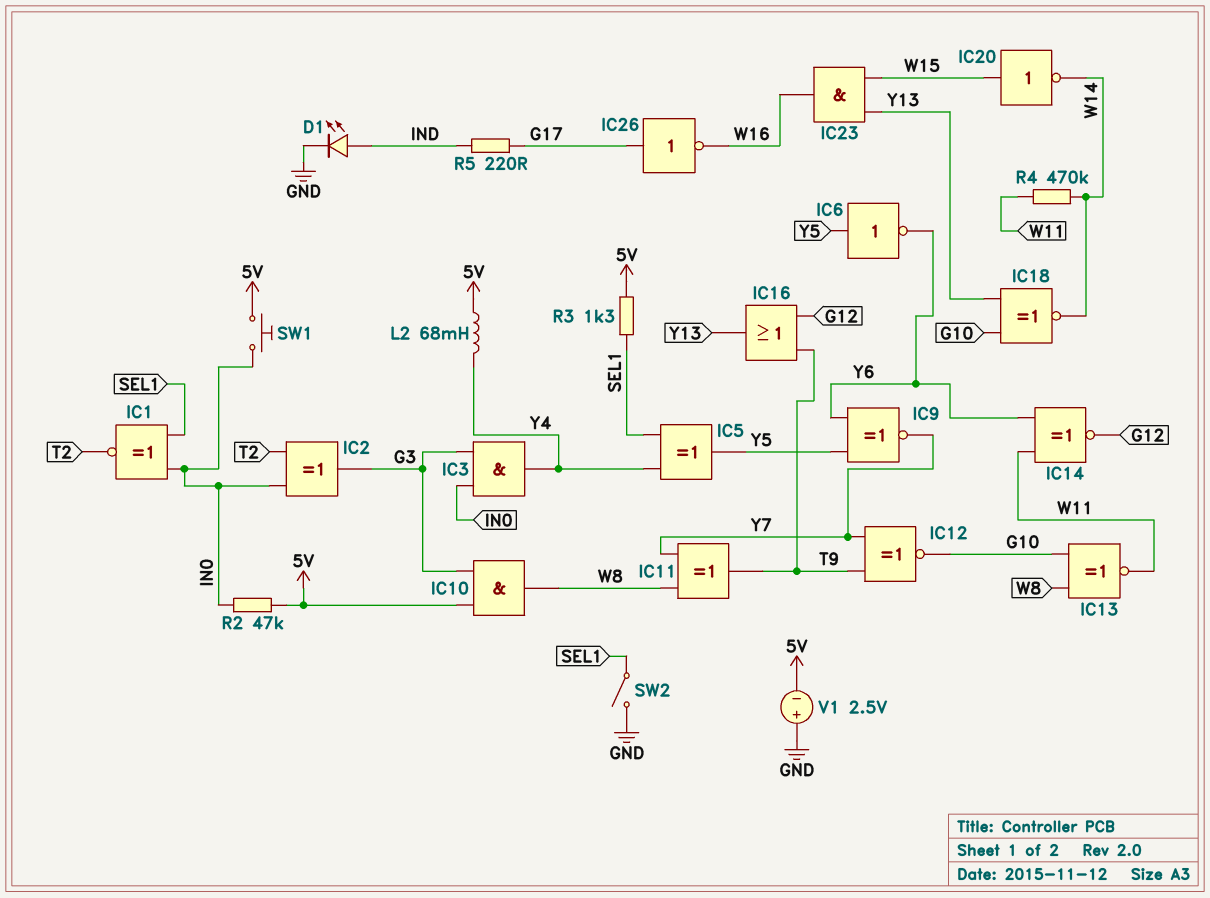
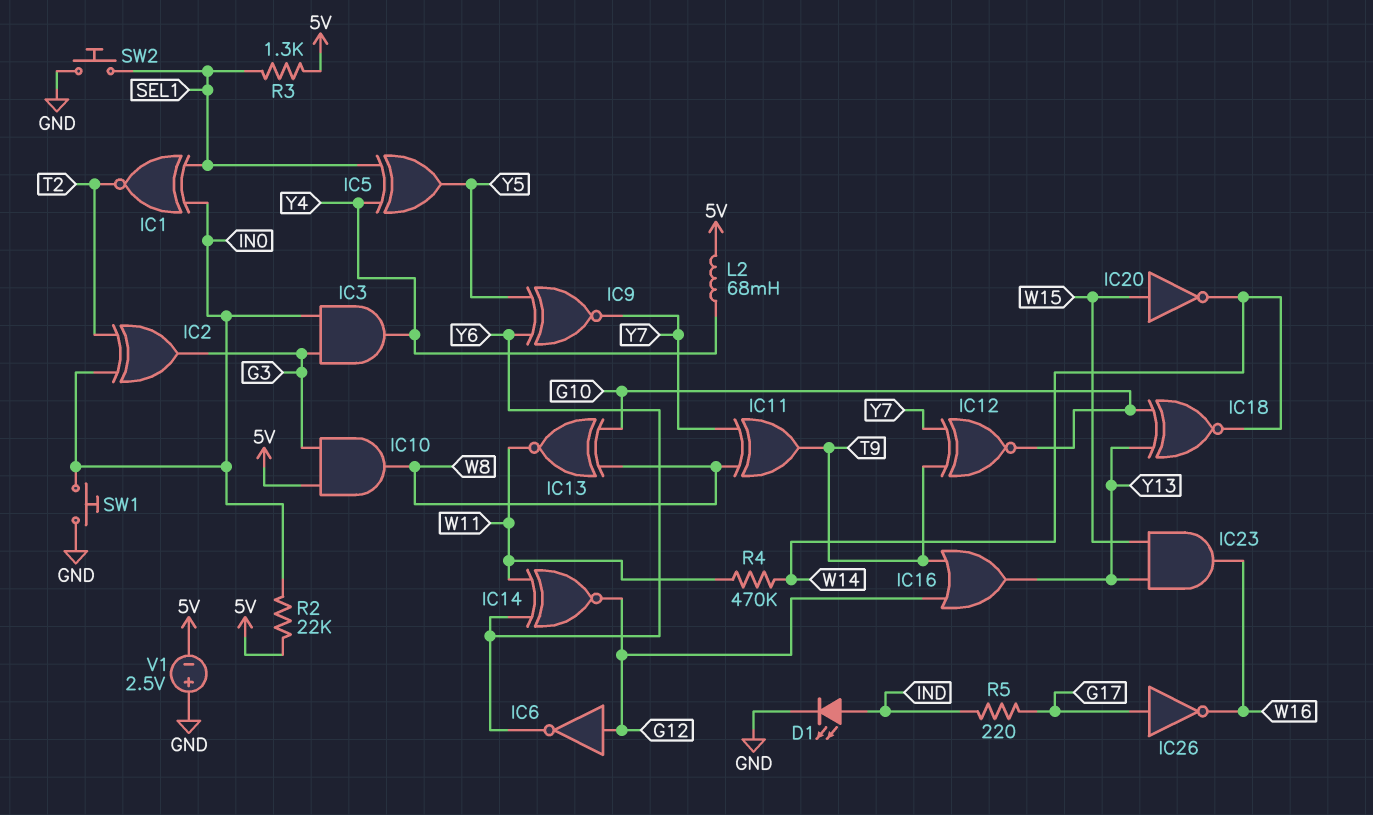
IC6: NOT (in Y5, out Y6) -> NOT (in G12, out Y6)
R2: 47k (5V, IN0) -> 22k (5V, IN0)
SW1: button (5V, IN0) -> button (GND, IN0)
SW2: switch (GND, SEL1) -> button (GND, SEL1)

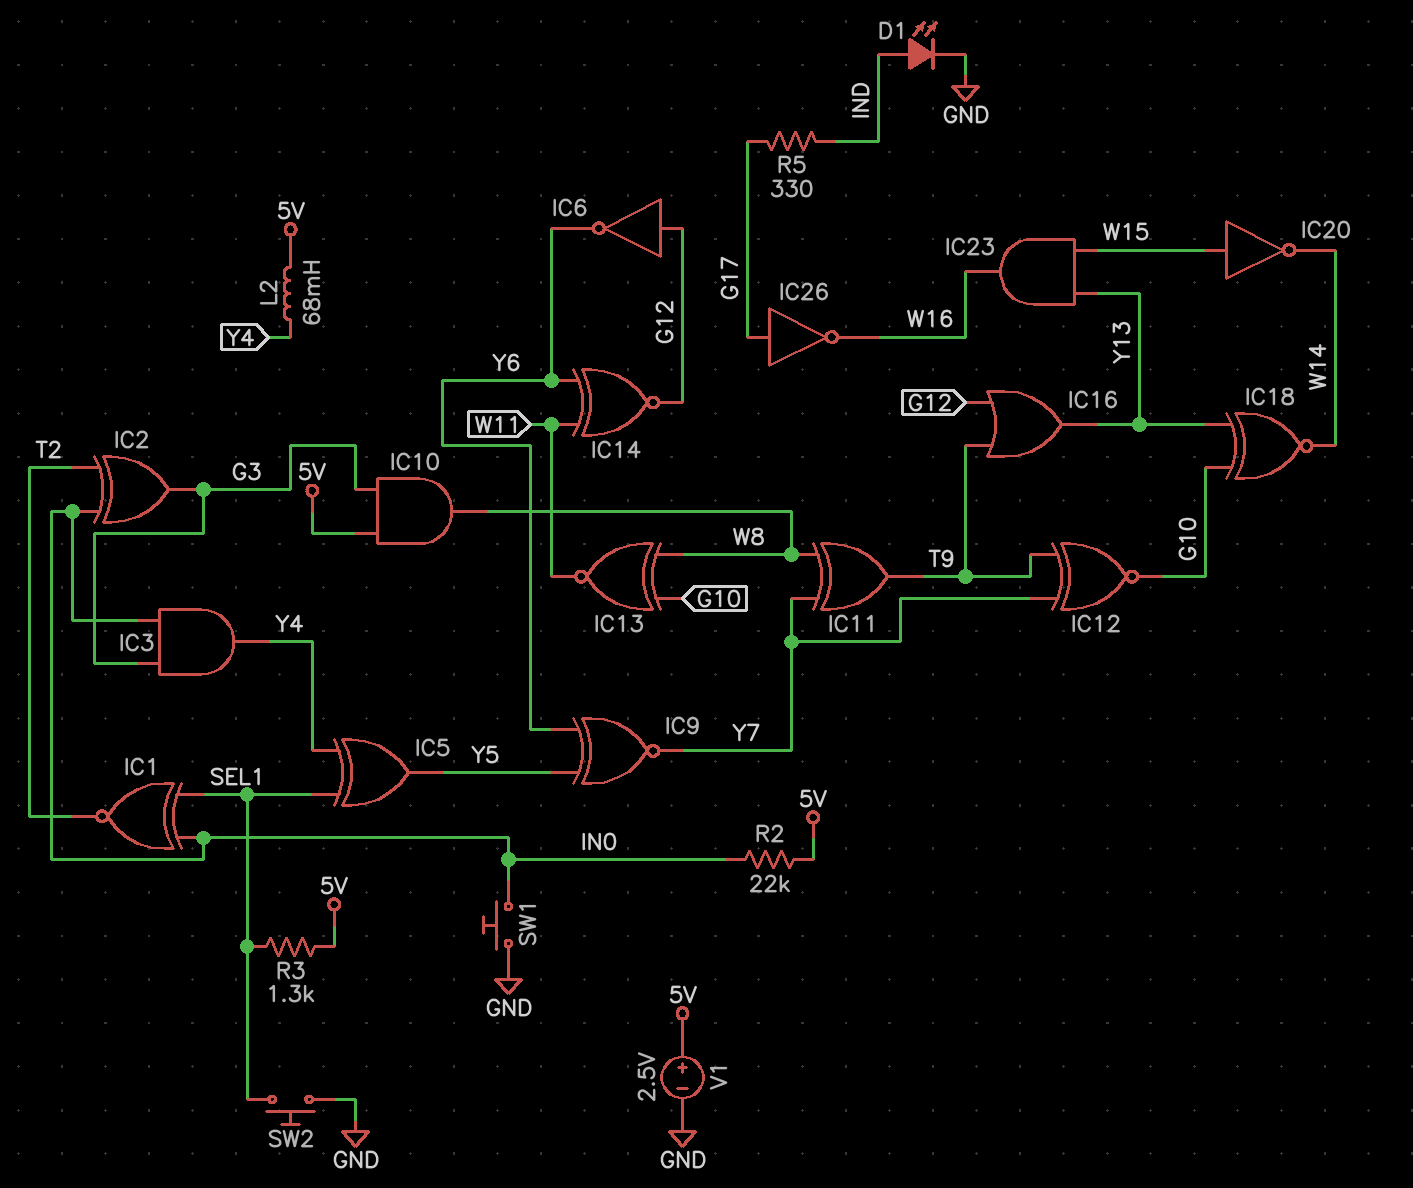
R4: 470k (W11, W14) -> none
R5: 220 (G17, IND) -> 330 (G17, IND)
V1: 2.5V (plus GND, minus 5V) -> 2.5V (plus 5V, minus GND)

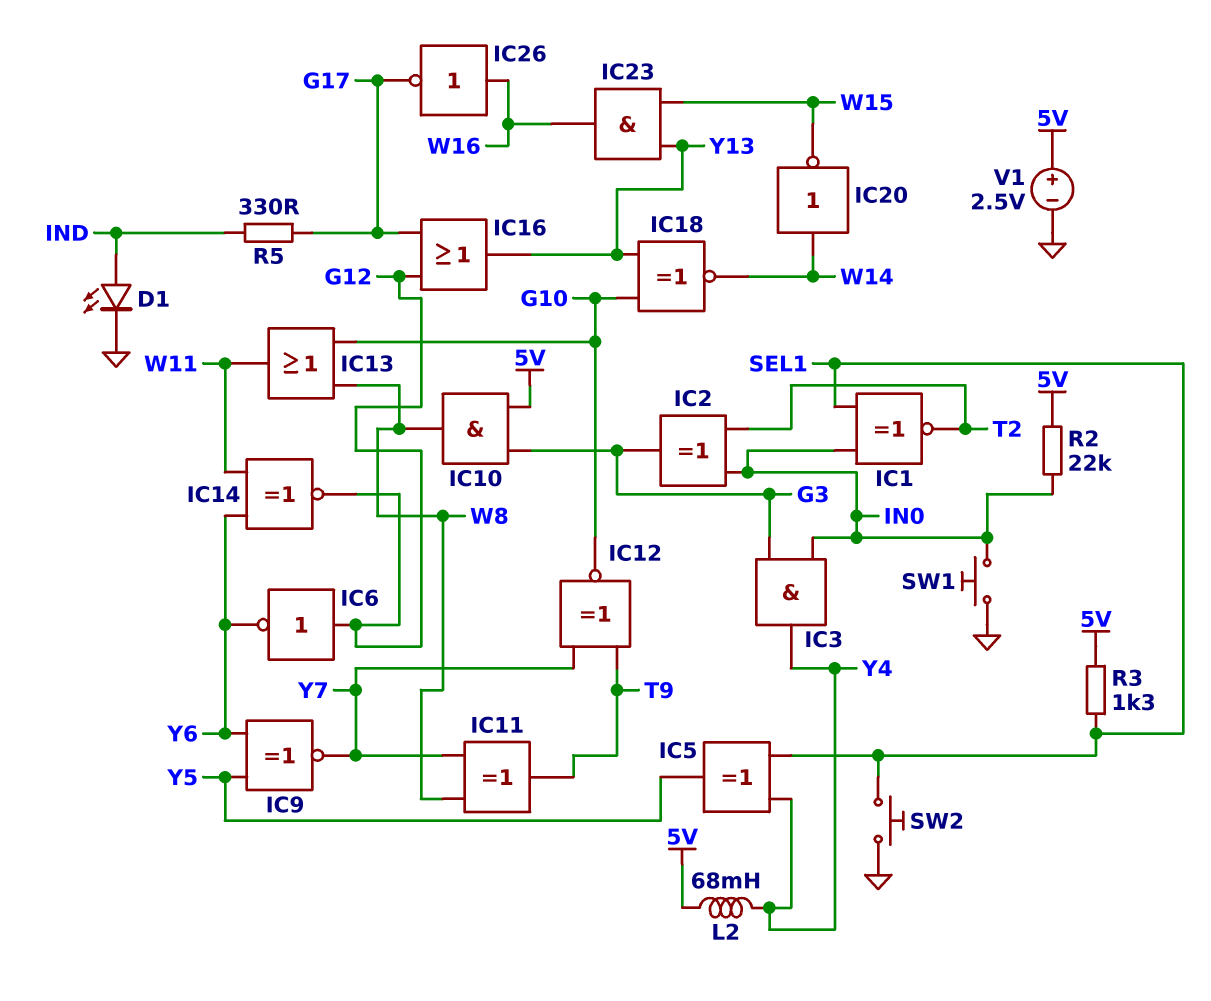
IC13: XNOR (in G10, in W8, out W11) -> OR (in G10, in W8, out W11)
IC16: OR (in G12, in T9, out Y13) -> OR (in G12, in G17, out Y13)
IC20: NOT (in W15, out W14) -> NOT (in W14, out W15)
IC26: NOT (in G17, out W16) -> NOT (in W16, out G17)

